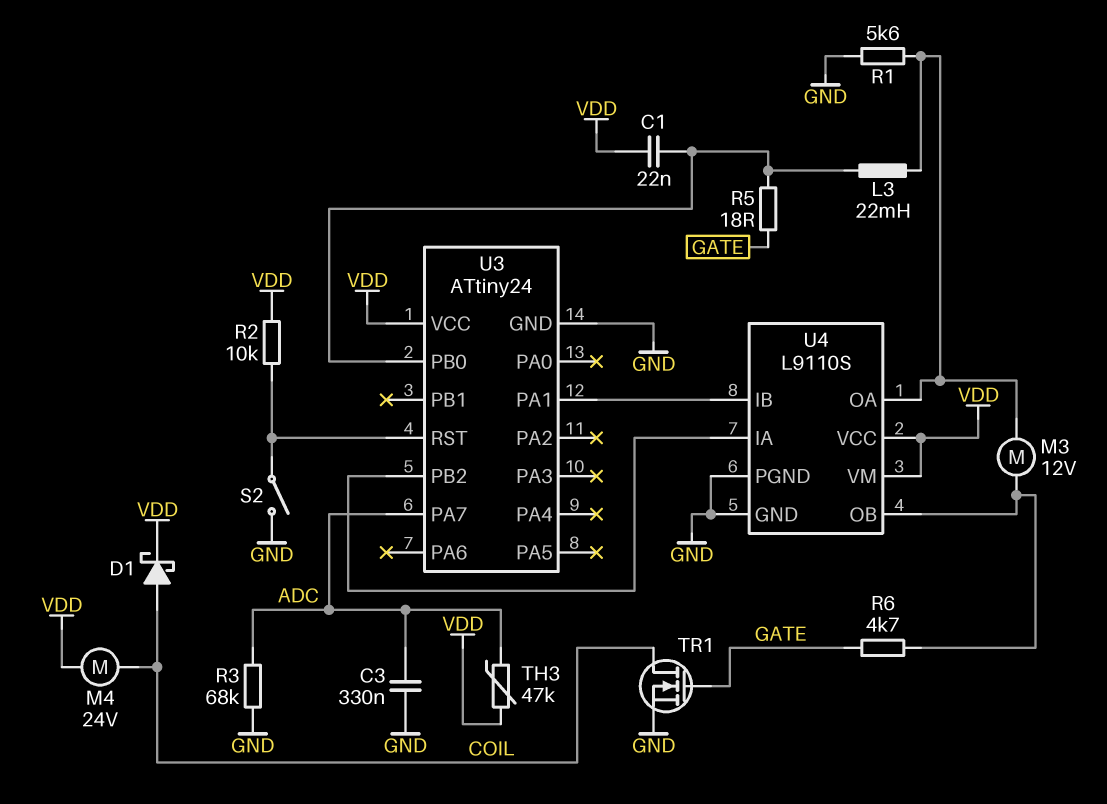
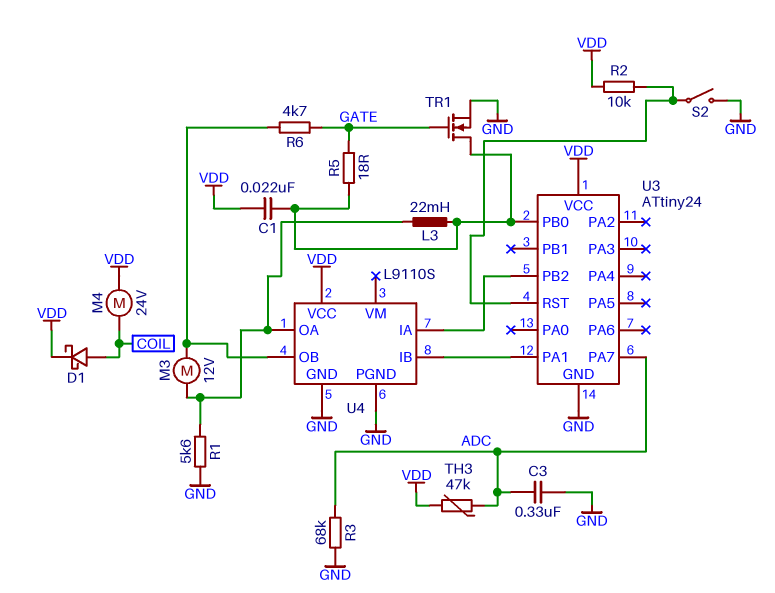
TR1: NMOS (G GATE, D COIL, S GND) -> NMOS (G GATE, D U3/PB0, S GND)
U4 pin VM: VDD -> none

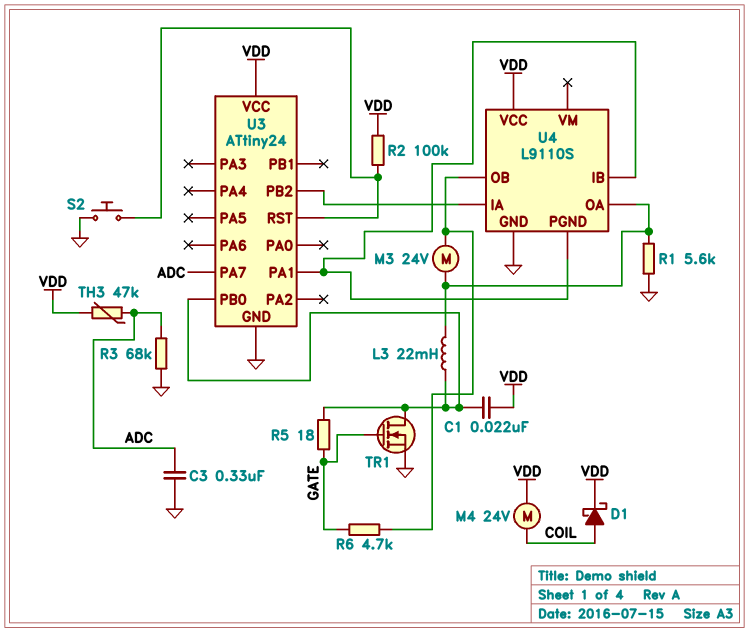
M3: motor 12V (U4/OA, U4/OB) -> motor 24V (U4/OA, U4/OB)
R2: 10k (U3/RST, VDD) -> 100k (U3/RST, VDD)
S2: switch (GND, U3/RST) -> button (GND, U3/RST)
U4 pin PGND: GND -> U3/PA1

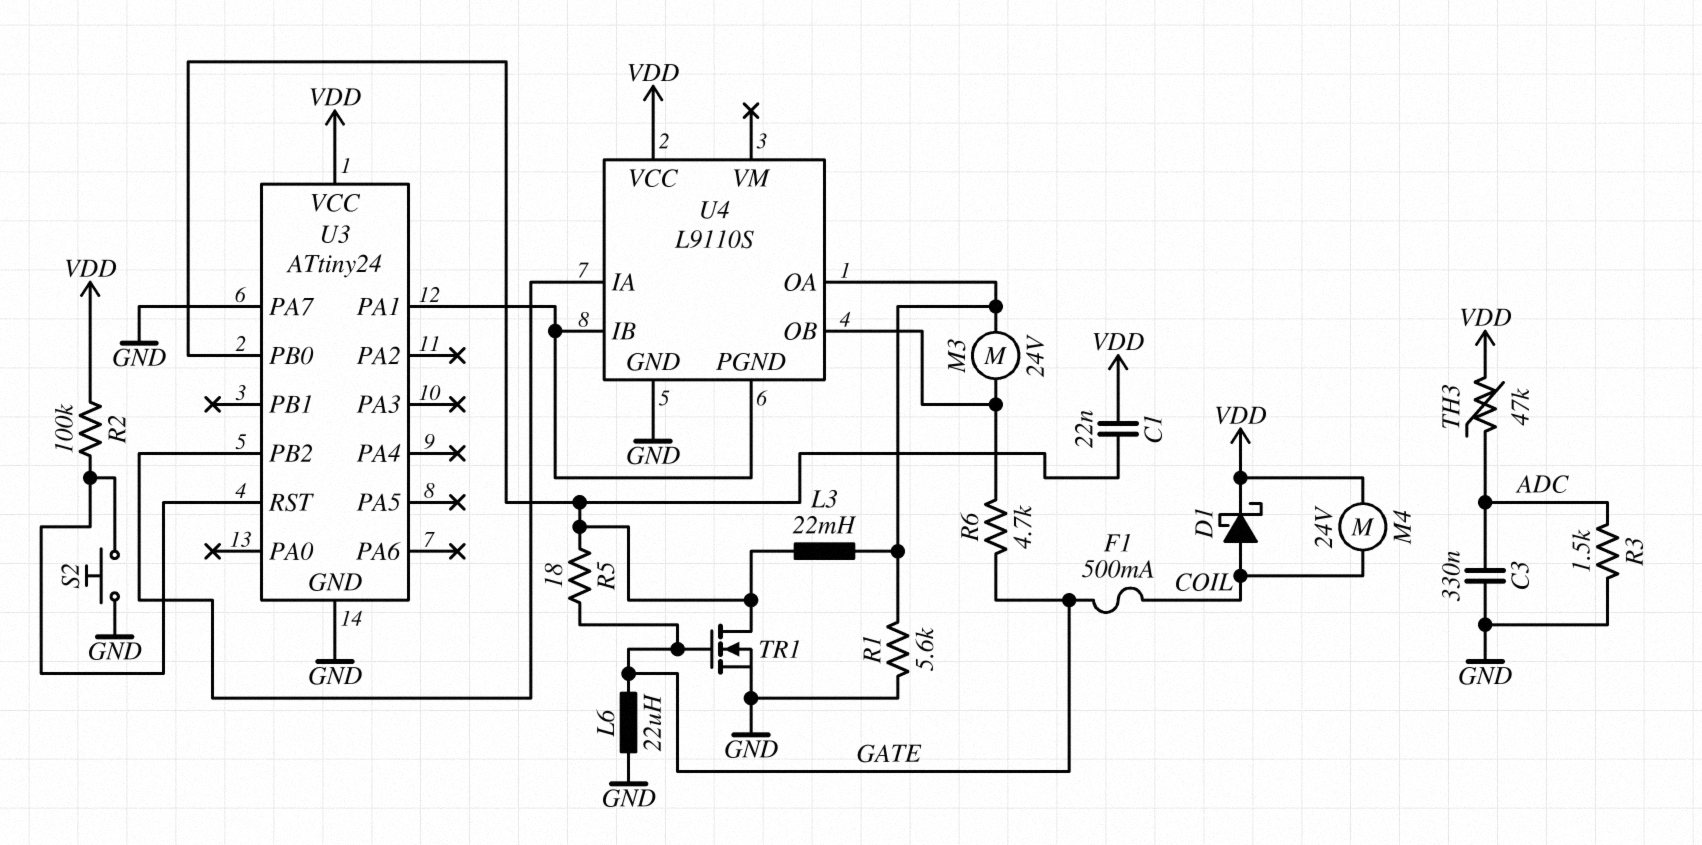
F1: none -> 500mA (COIL, GATE)
L6: none -> 22uH (GATE, GND)
R3: 68k (ADC, GND) -> 1.5k (ADC, GND)
U3 pin PA7: ADC -> GND

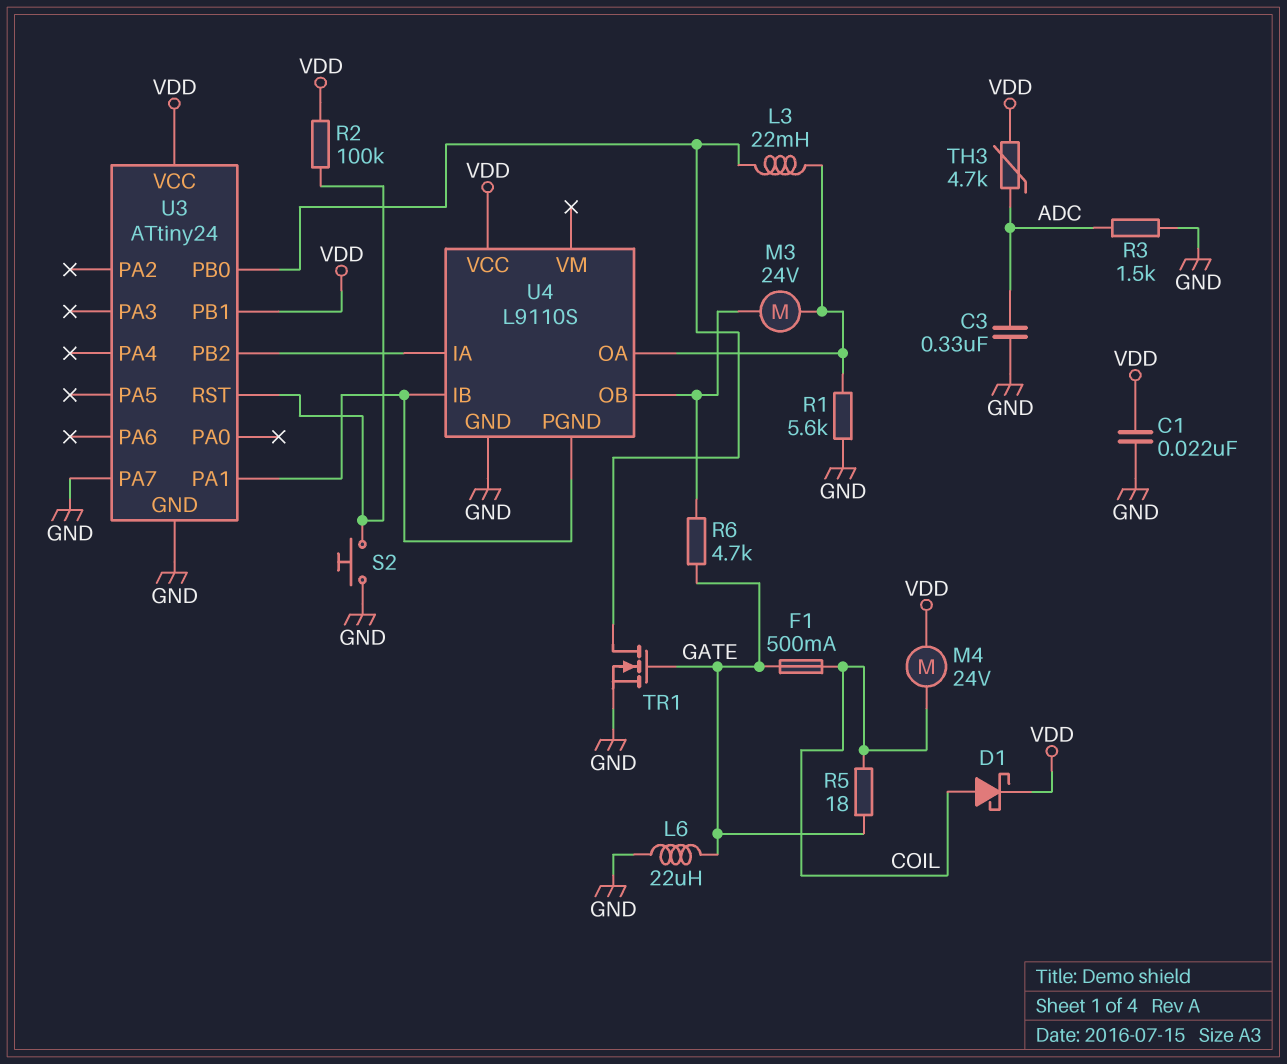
C1: 22nF (U3/PB0, VDD) -> 22nF (GND, VDD)
R5: 18 (GATE, U3/PB0) -> 18 (COIL, GATE)
TH3: 47k (ADC, VDD) -> 4.7k (ADC, VDD)
U3 pin PB1: none -> VDD

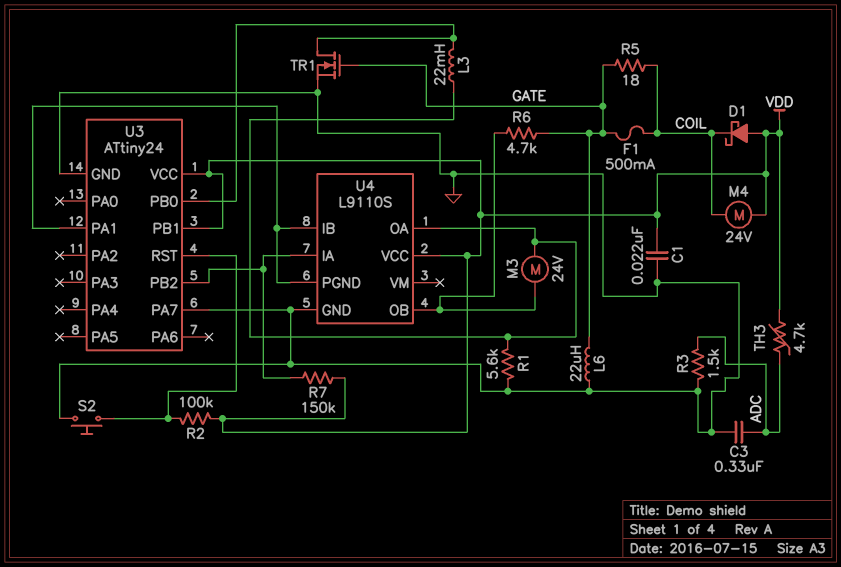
D1: schottky (A COIL, K VDD) -> schottky (A VDD, K COIL)
R7: none -> 150k (U3/PB2, VDD)

